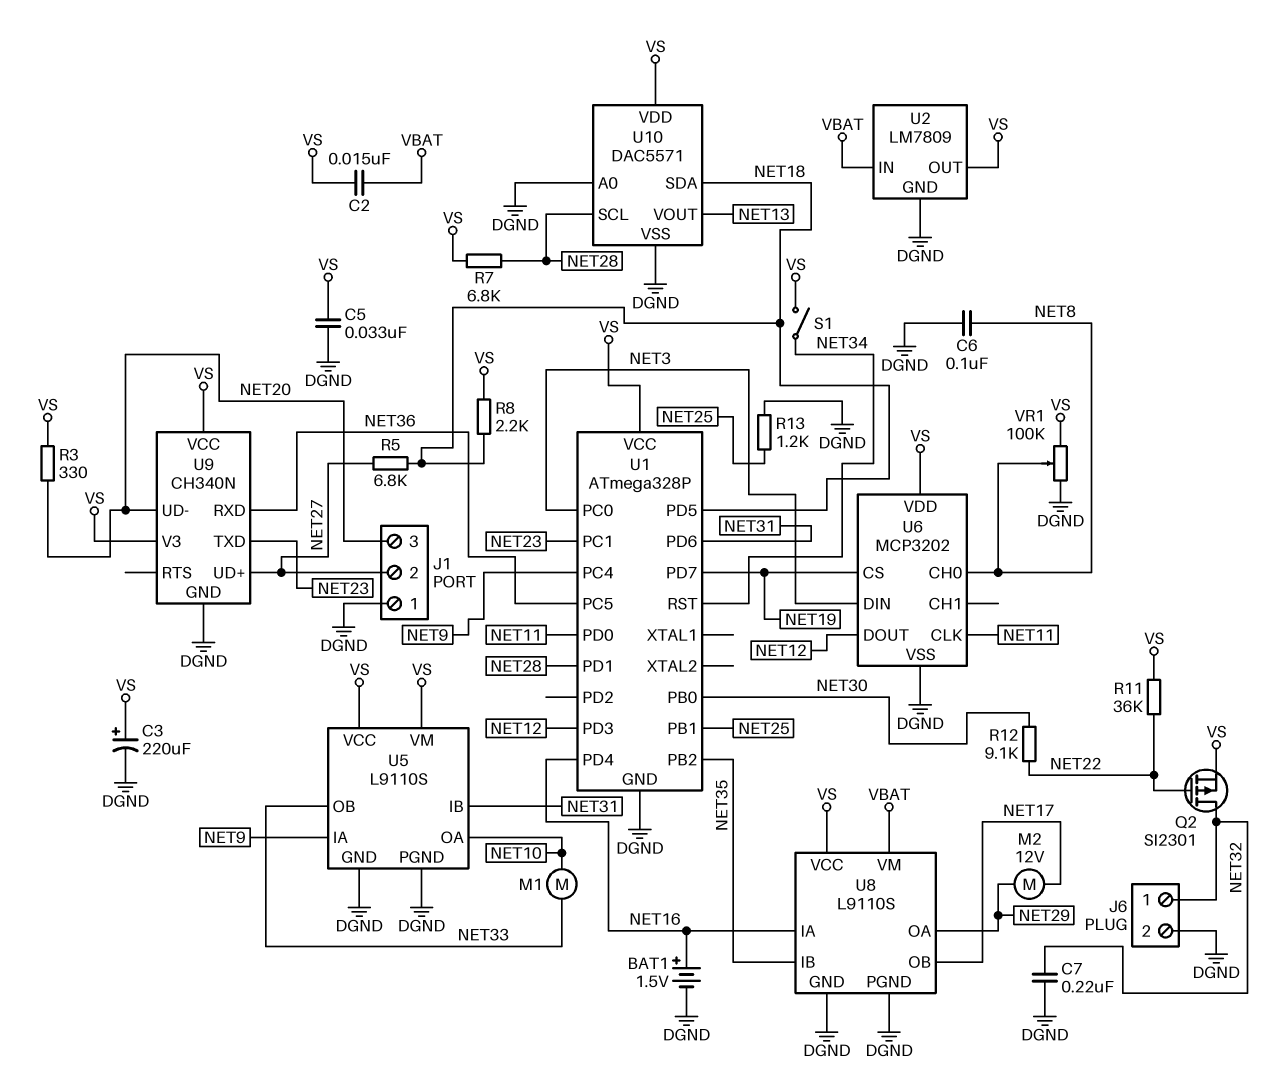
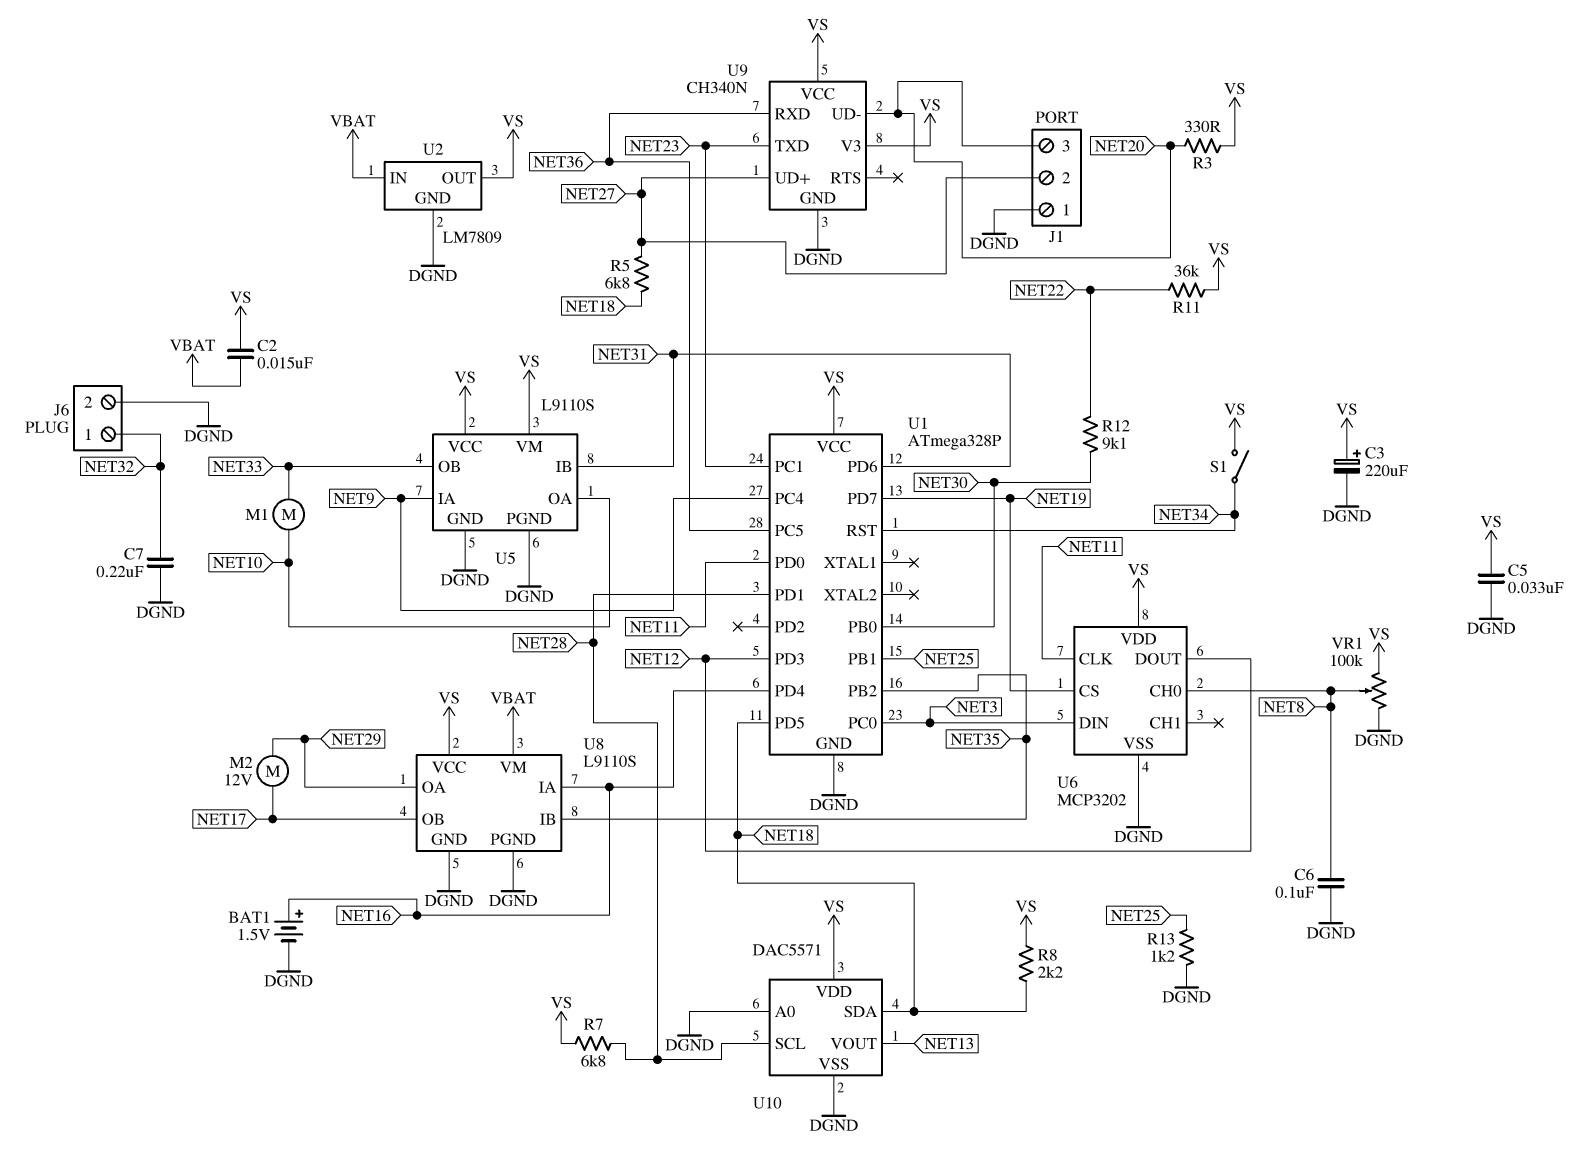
Q2: PMOS SI2301 (G NET22, D NET32, S VS) -> none

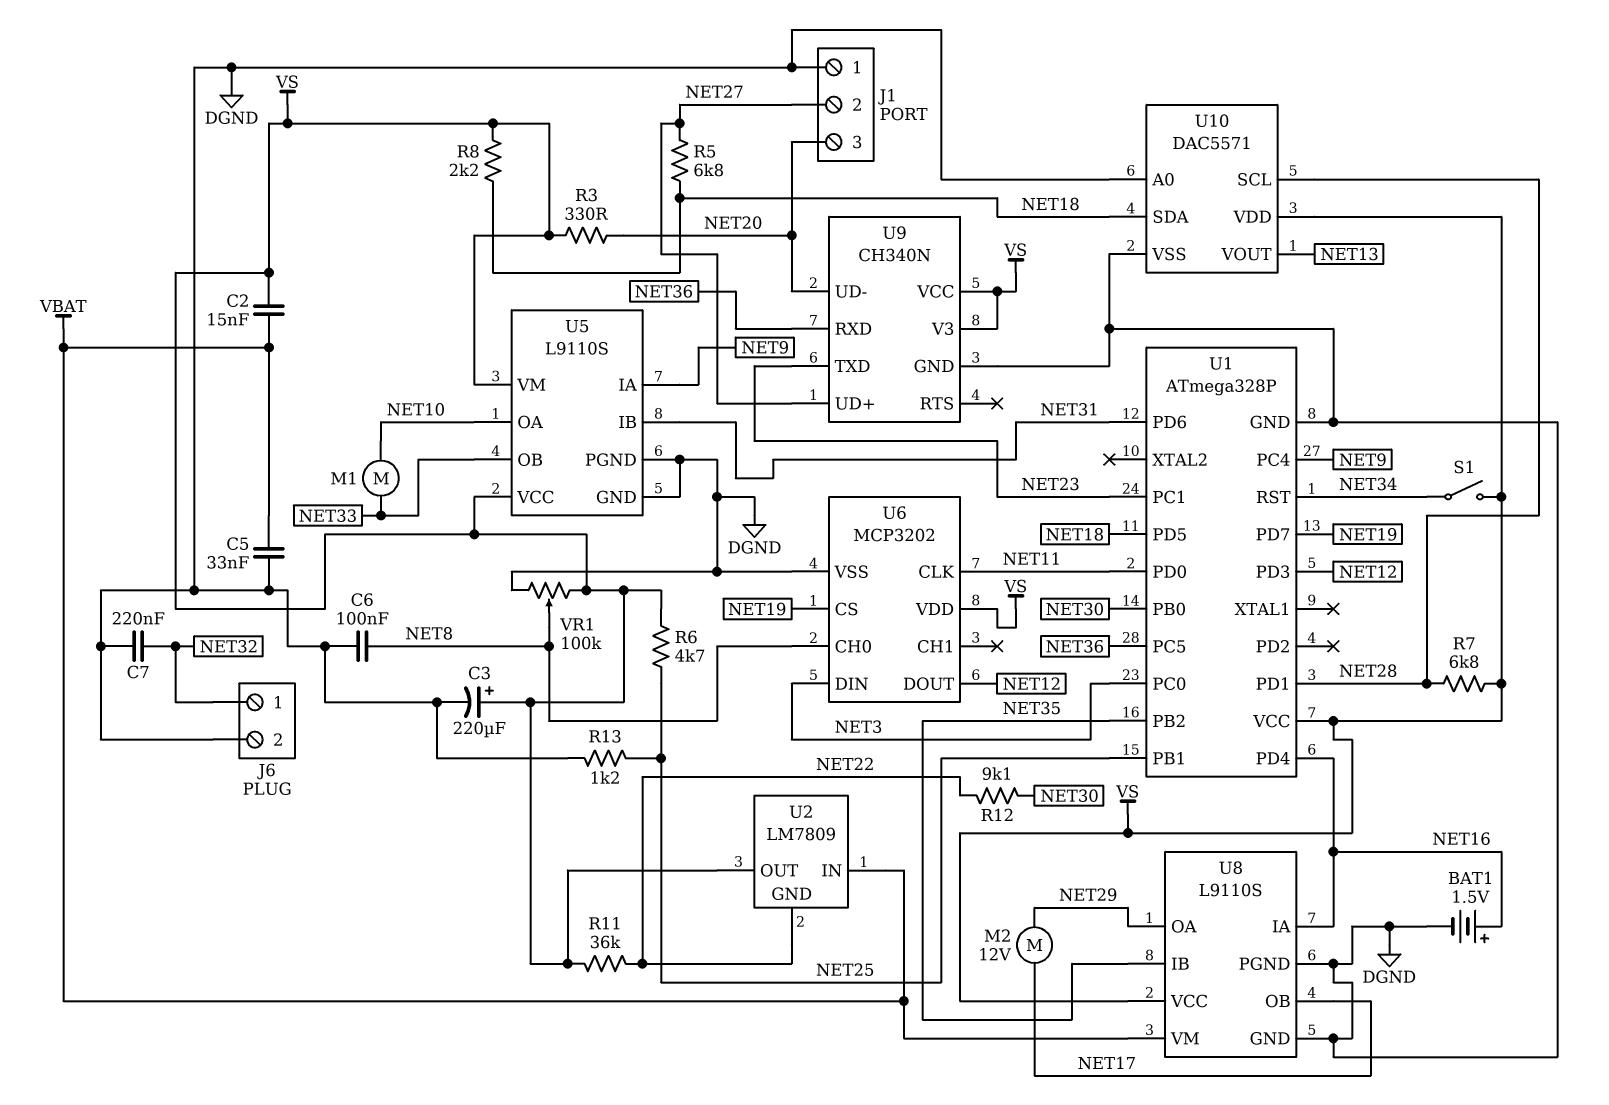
C5: 33nF (DGND, VS) -> 33nF (DGND, VBAT)
R6: none -> 4.7k (NET25, VS)
U2 pin GND: DGND -> NET22

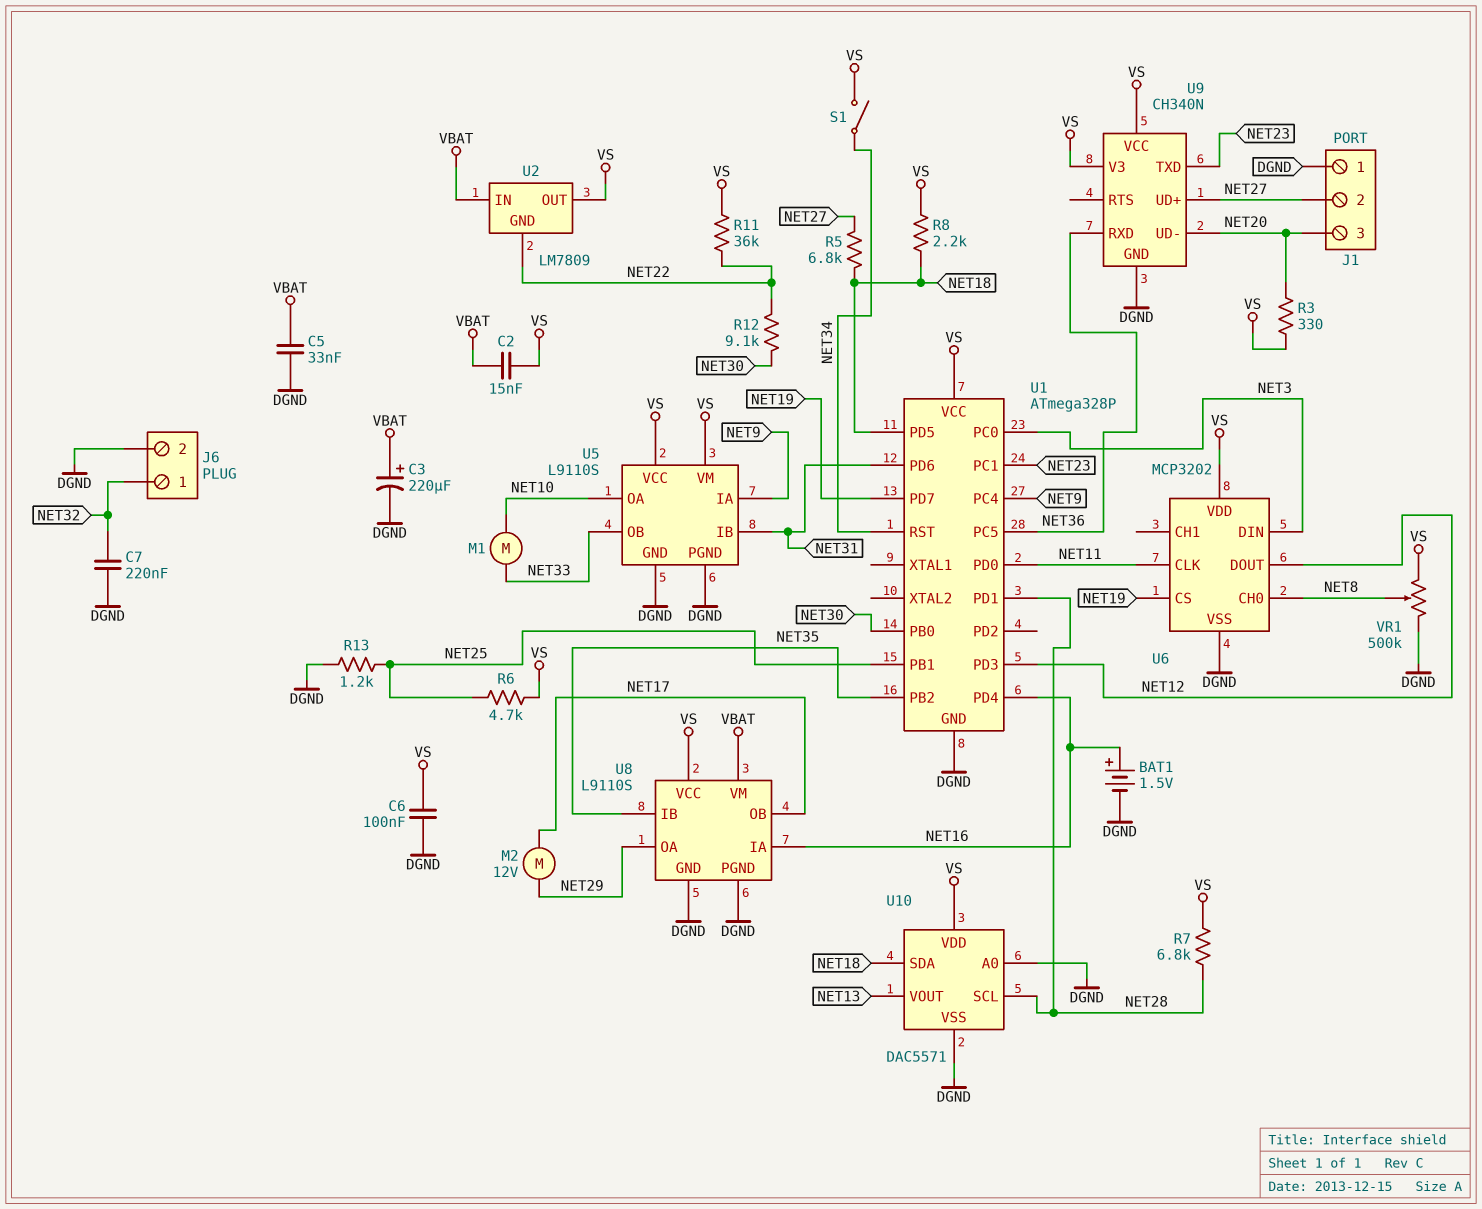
C3: 220uF (plus VS, minus DGND) -> 220uF (plus VBAT, minus DGND)
C6: 100nF (DGND, NET8) -> 100nF (DGND, VS)
VR1: 100k (DGND, VS, wiper NET8) -> 500k (DGND, VS, wiper NET8)

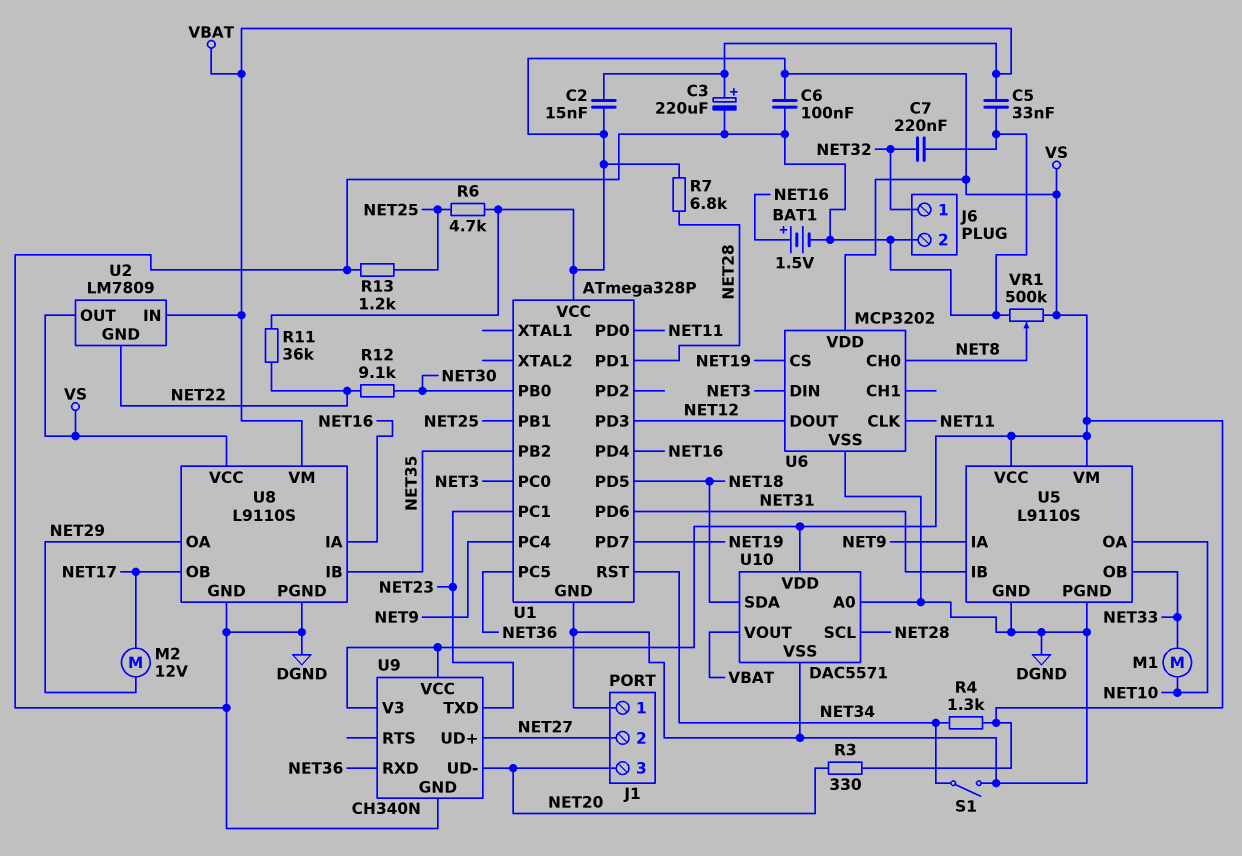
R4: none -> 1.3k (NET34, VS)
R5: 6.8k (NET18, NET27) -> none
R8: 2.2k (NET18, VS) -> none
S1: switch (NET34, VS) -> switch (DGND, NET34)
U10 pin VOUT: NET13 -> VBAT

